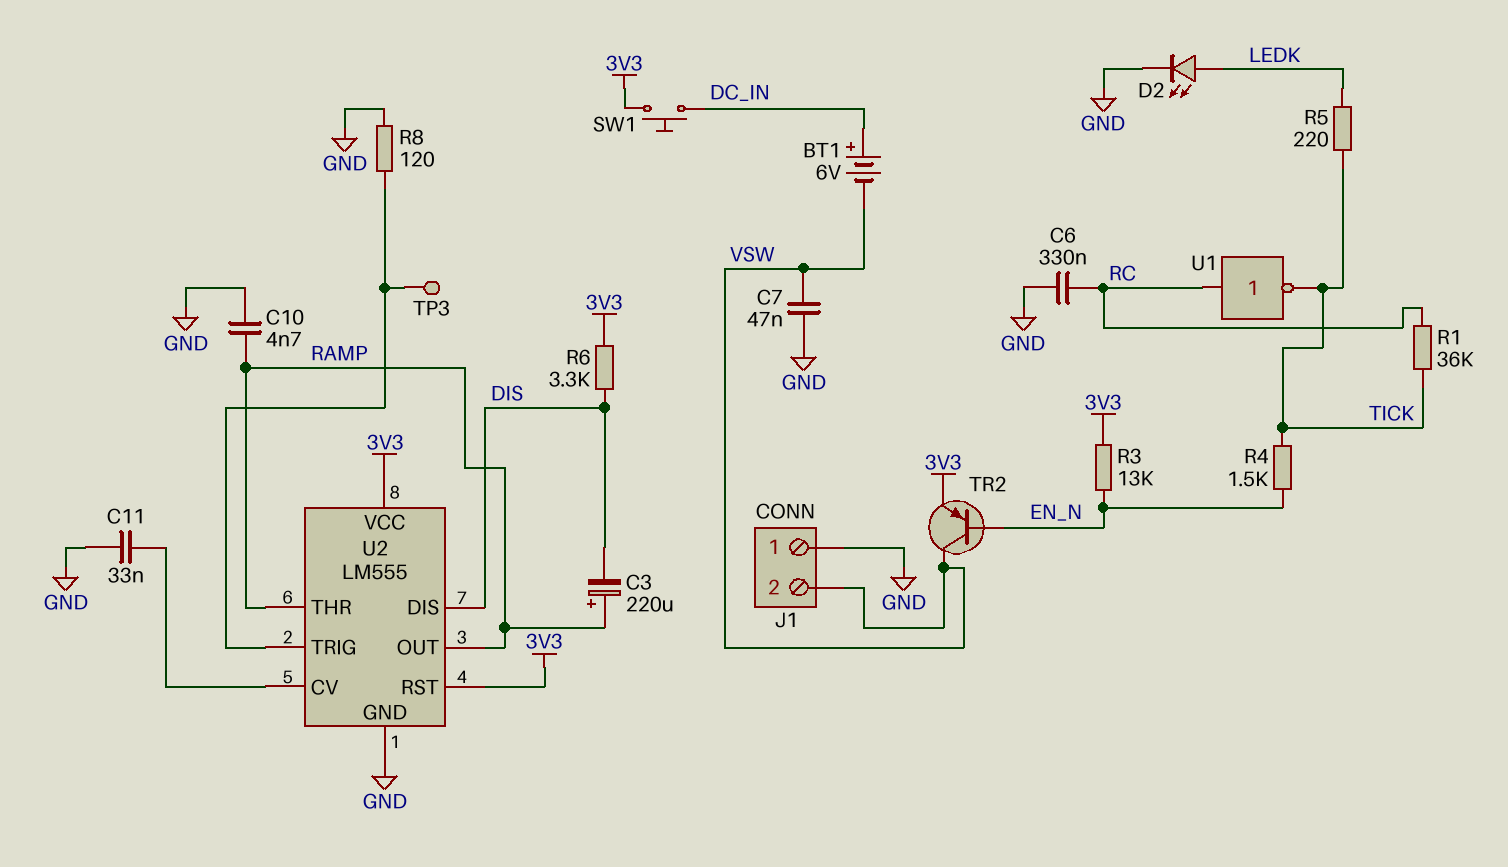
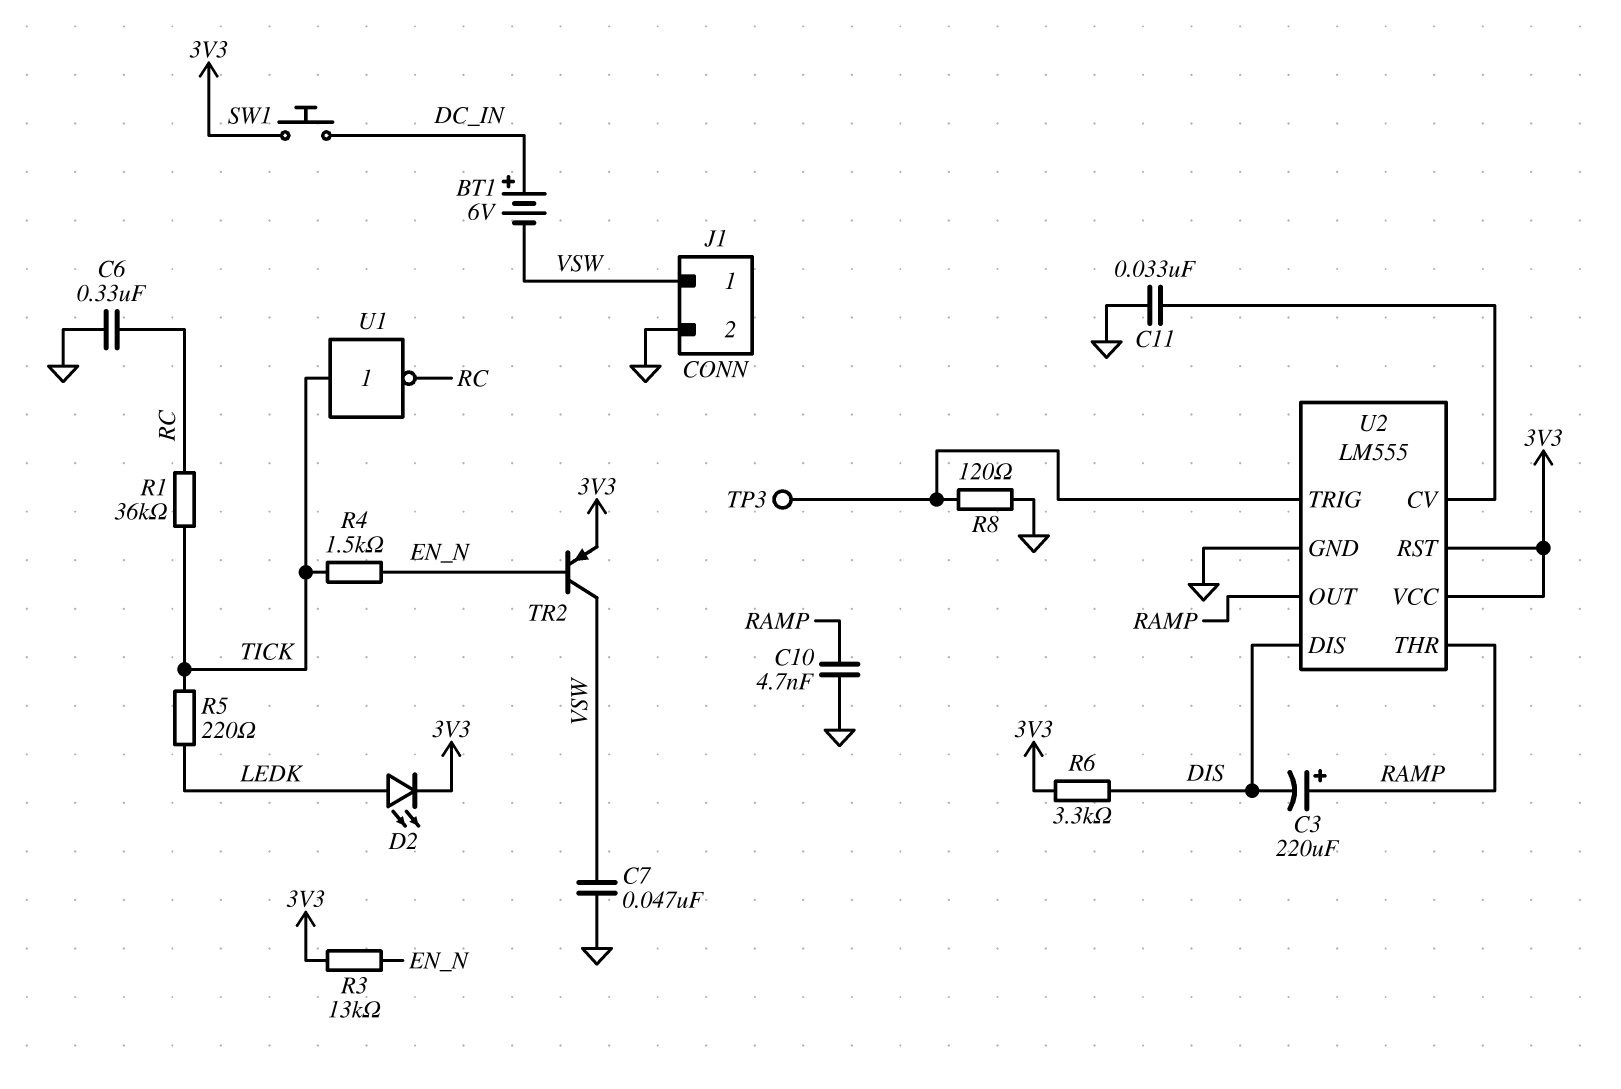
D2: LED (A LEDK, K GND) -> LED (A LEDK, K 3V3)
J1 pin 1: GND -> VSW
J1 pin 2: VSW -> GND
U1: NOT (in RC, out TICK) -> NOT (in TICK, out RC)

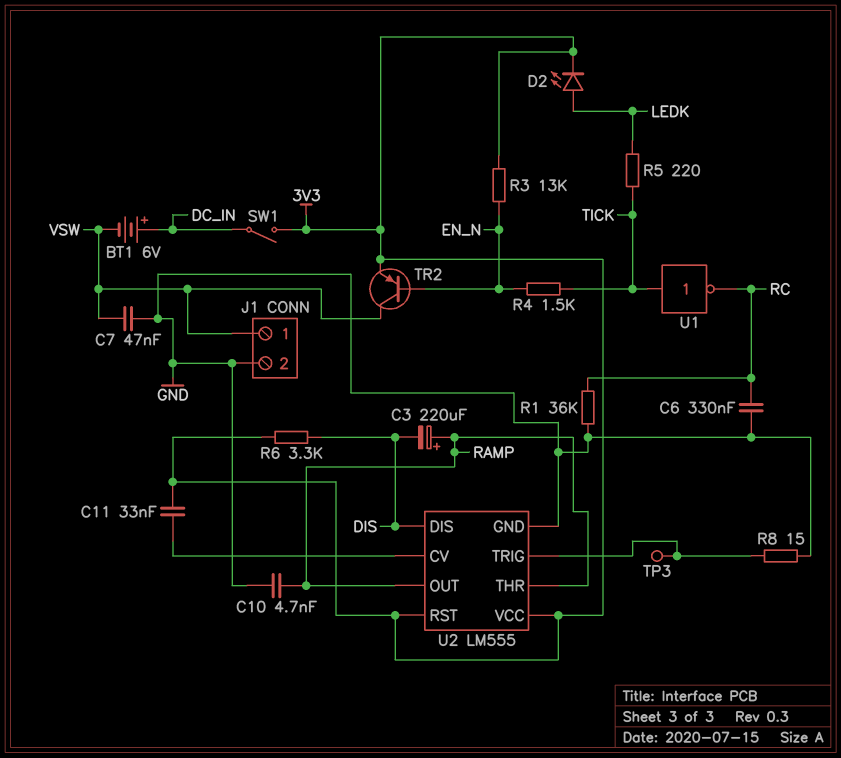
C11: 33nF (GND, U2/CV) -> 33nF (3V3, U2/CV)
R1: 36k (RC, TICK) -> 36k (GND, RC)
R8: 120 (GND, U2/TRIG) -> 15 (GND, U2/TRIG)
SW1: button (3V3, DC_IN) -> switch (3V3, DC_IN)

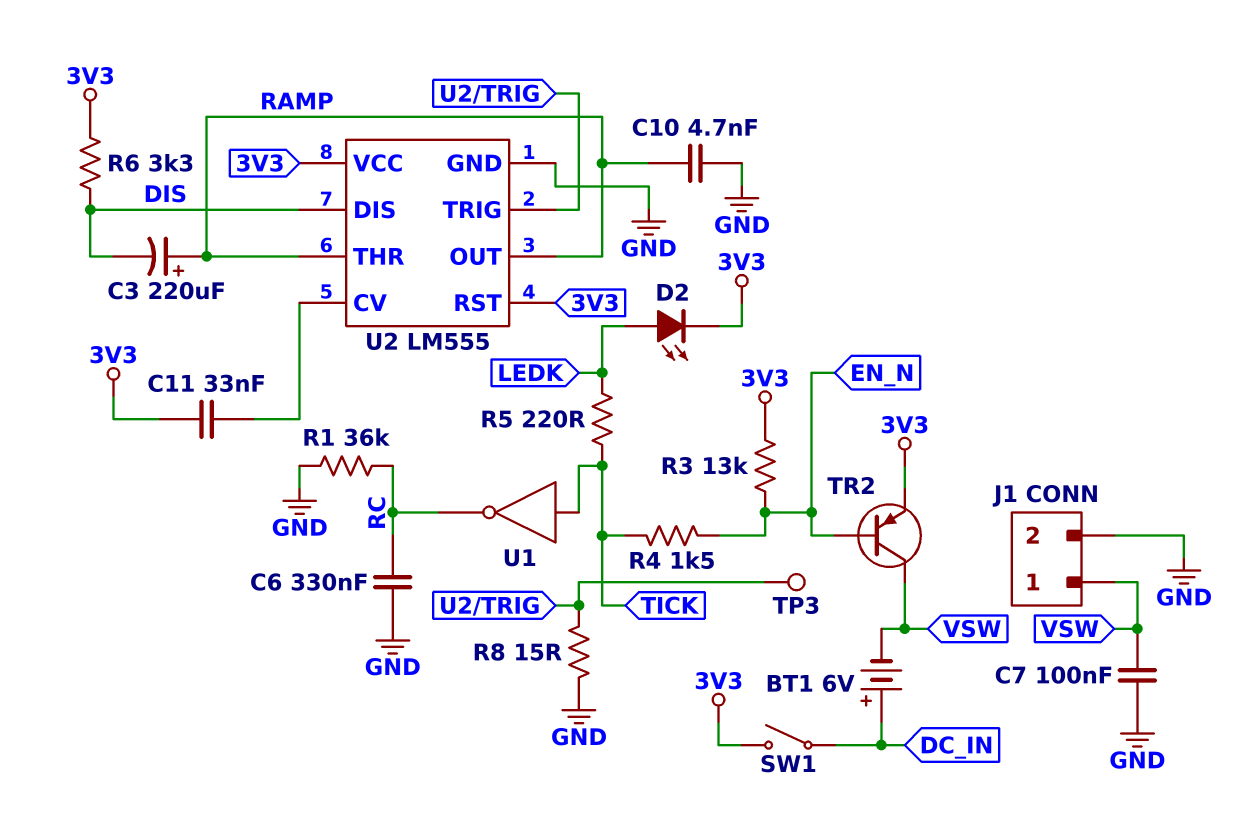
C7: 47nF (GND, VSW) -> 100nF (GND, VSW)

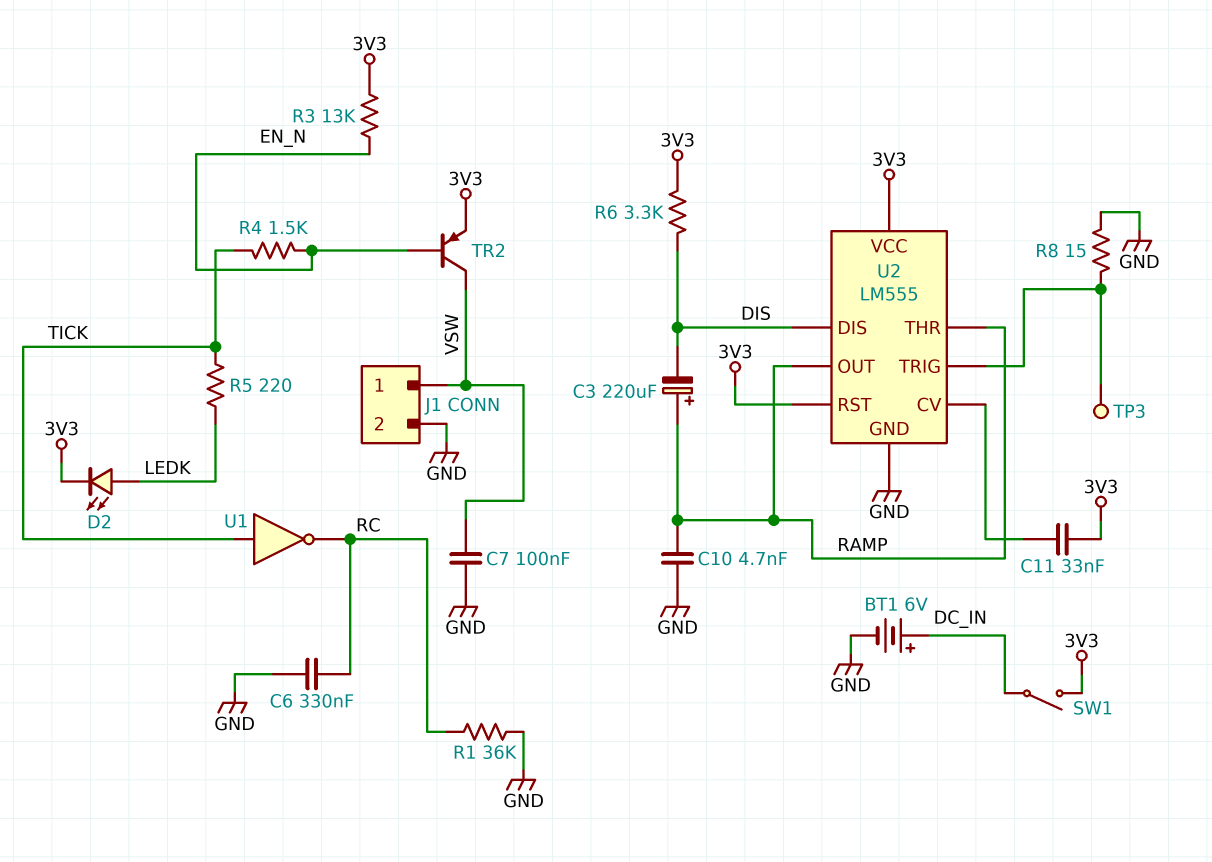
BT1: 6V (plus DC_IN, minus VSW) -> 6V (plus DC_IN, minus GND)

